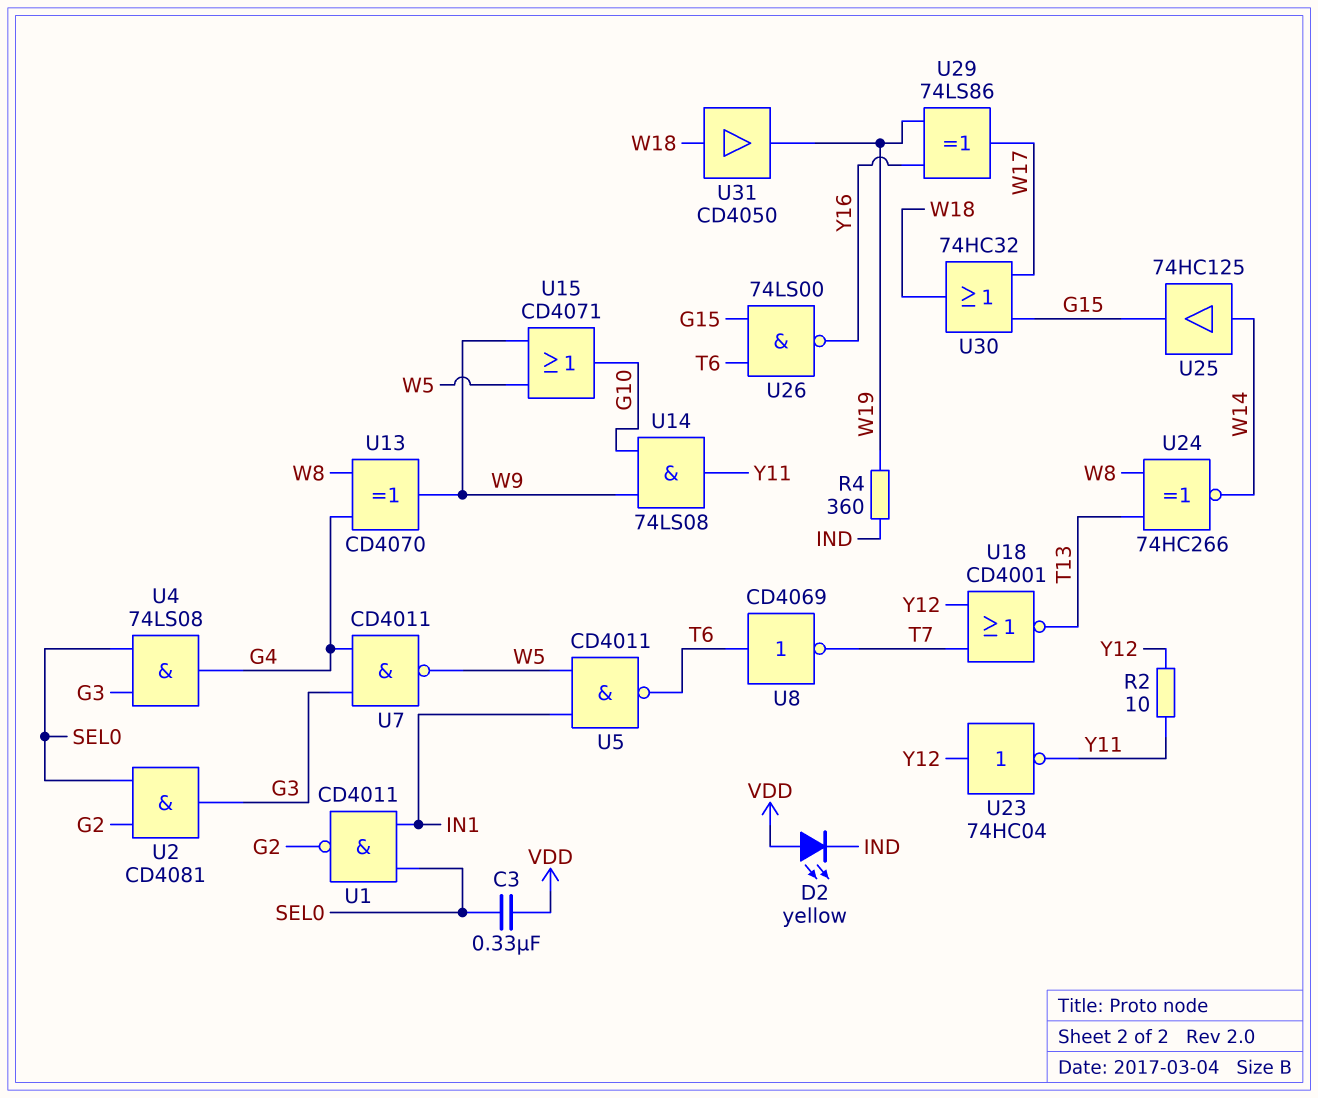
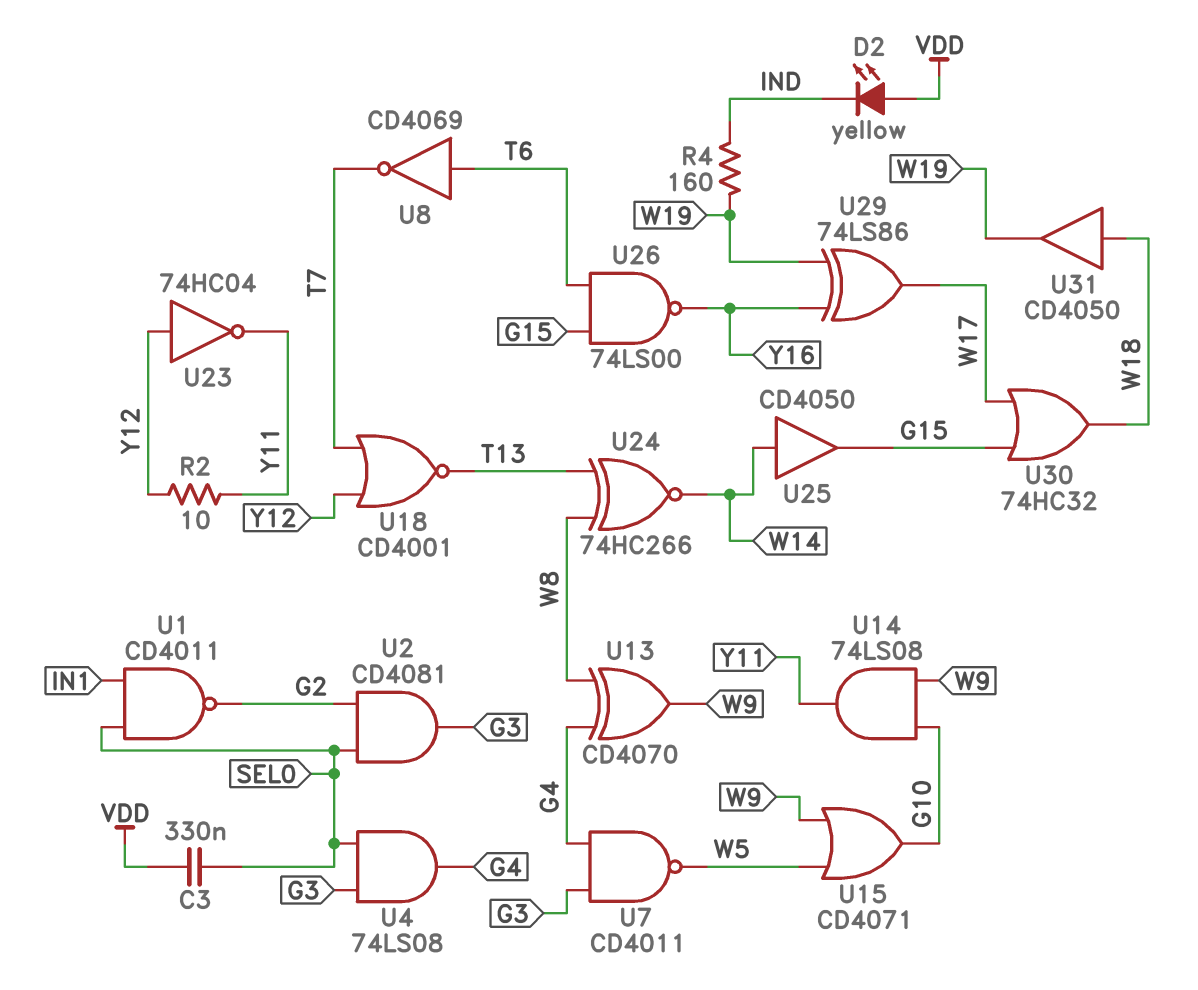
R4: 360 (IND, W19) -> 160 (IND, W19)
U5: NAND CD4011 (in IN1, in W5, out T6) -> none
U25: buffer 74HC125 (in W14, out G15) -> buffer CD4050 (in W14, out G15)

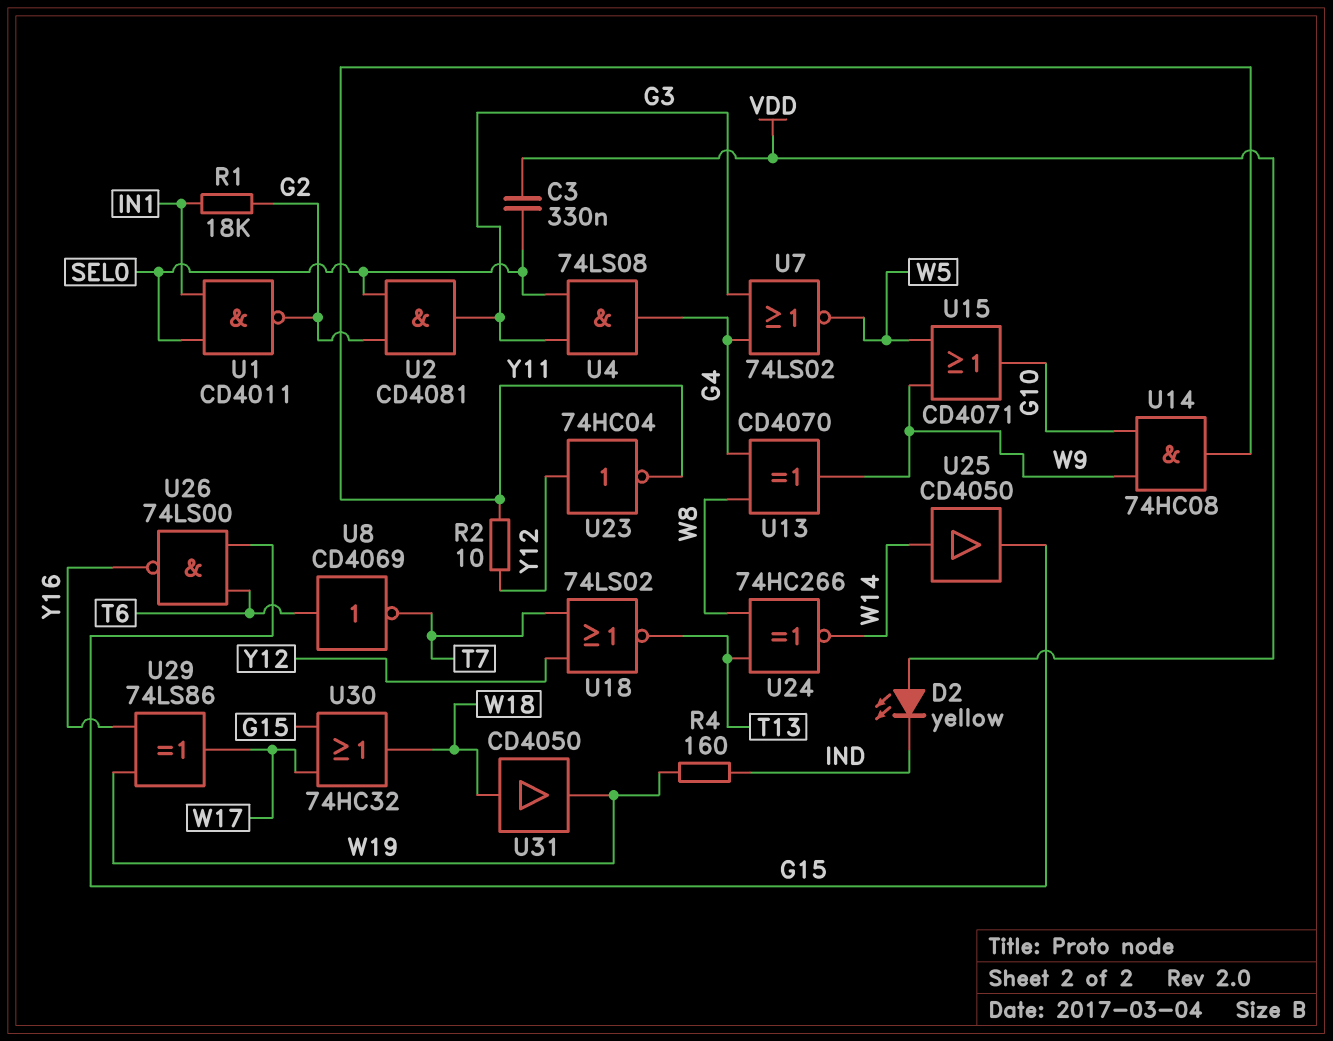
R1: none -> 18k (G2, IN1)
U7: NAND CD4011 (in G3, in G4, out W5) -> NOR 74LS02 (in G3, in G4, out W5)
U14: AND 74LS08 (in G10, in W9, out Y11) -> AND 74HC08 (in G10, in W9, out Y11)
U18: NOR CD4001 (in T7, in Y12, out T13) -> NOR 74LS02 (in T7, in Y12, out T13)

